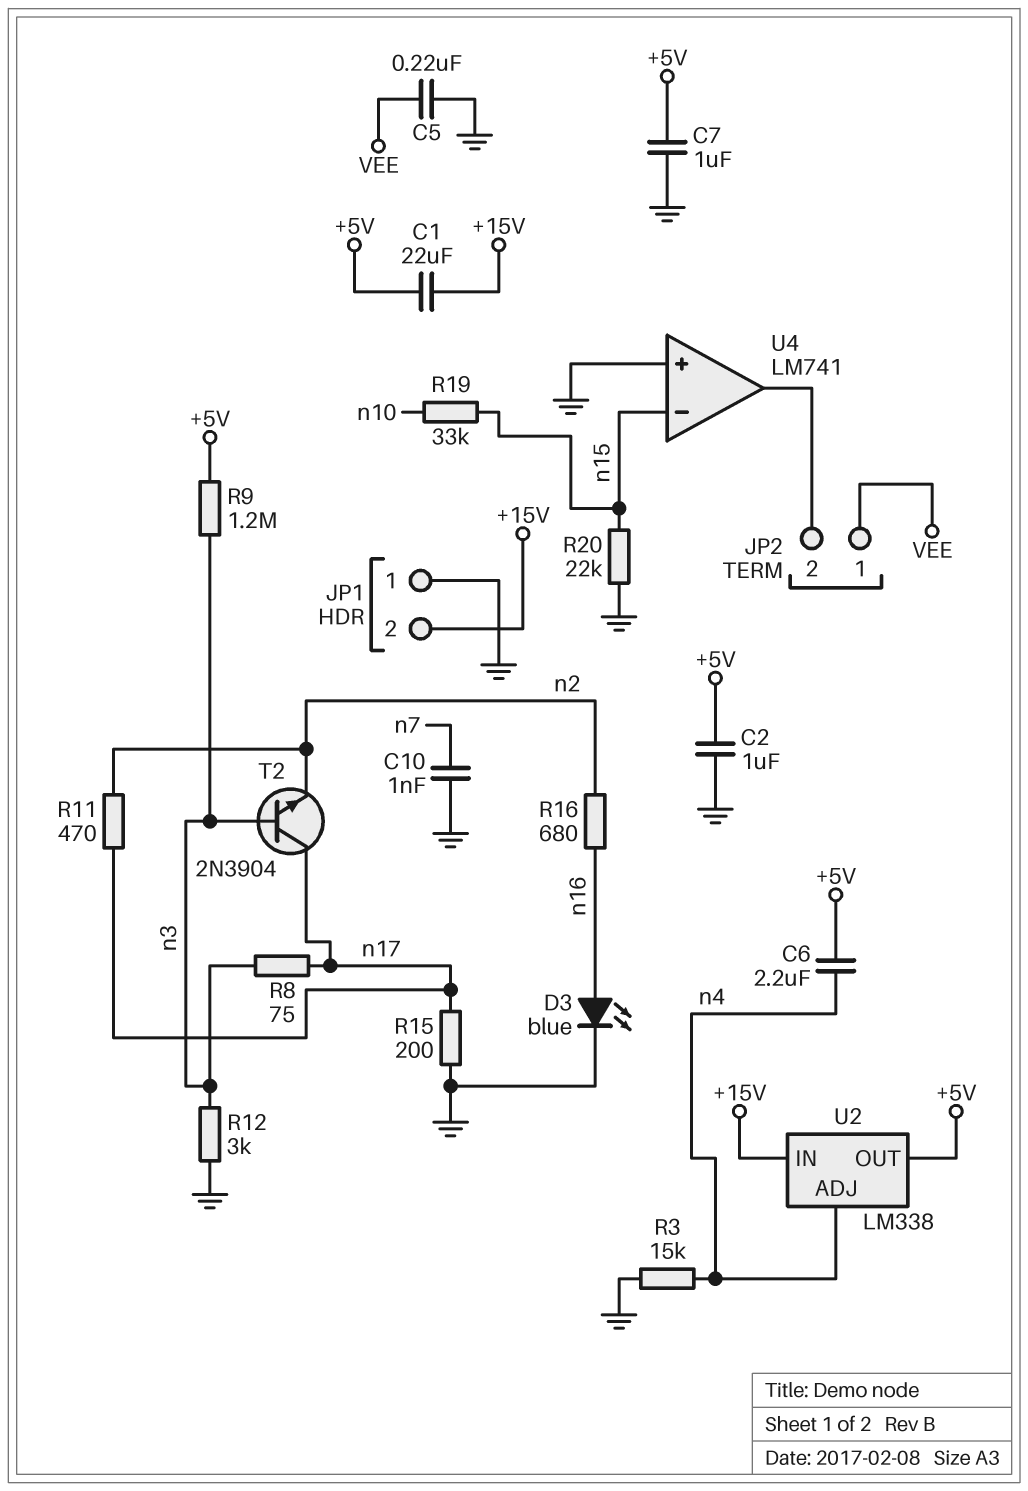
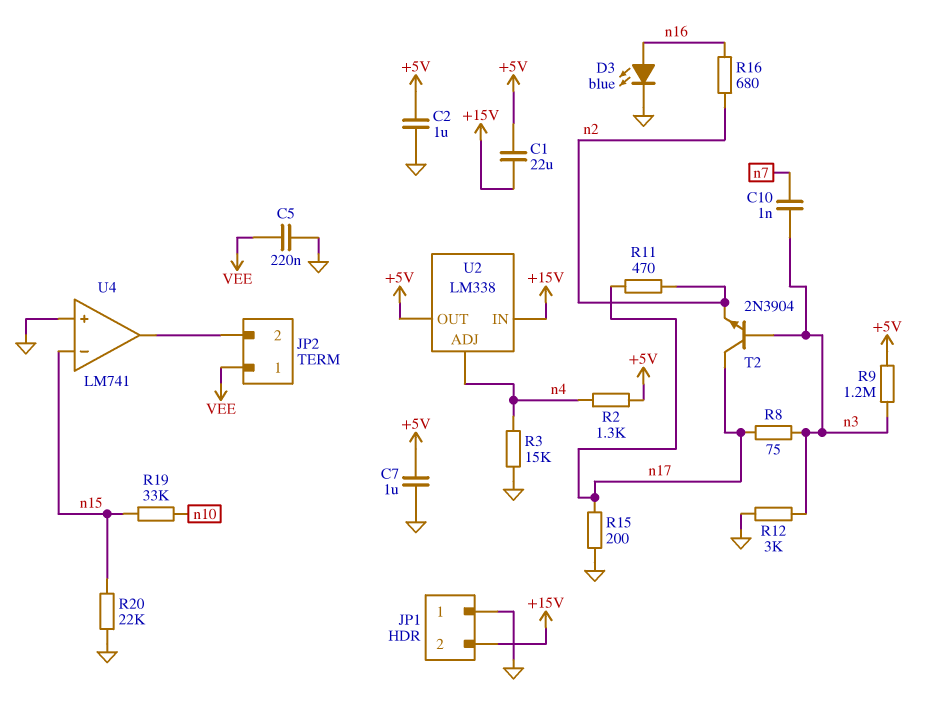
C6: 2.2uF (+5V, n4) -> none
C10: 1nF (GND, n7) -> 1nF (n3, n7)
R2: none -> 1.3k (+5V, n4)

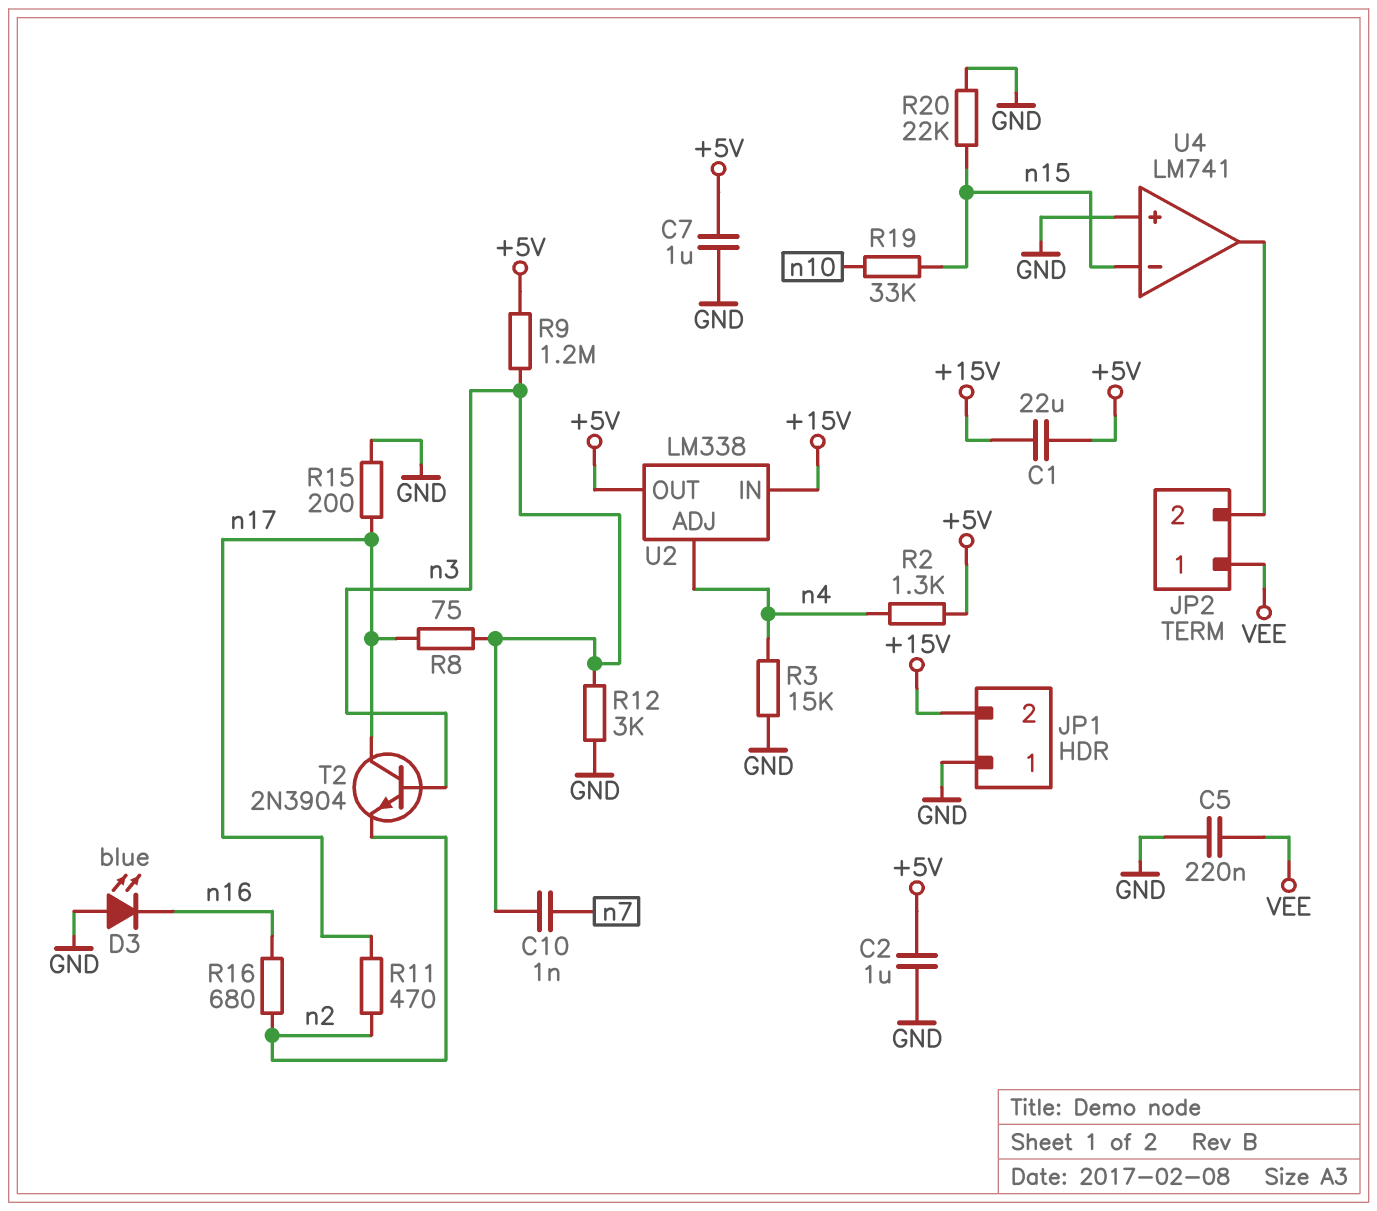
D3: LED blue (A n16, K GND) -> LED blue (A GND, K n16)

